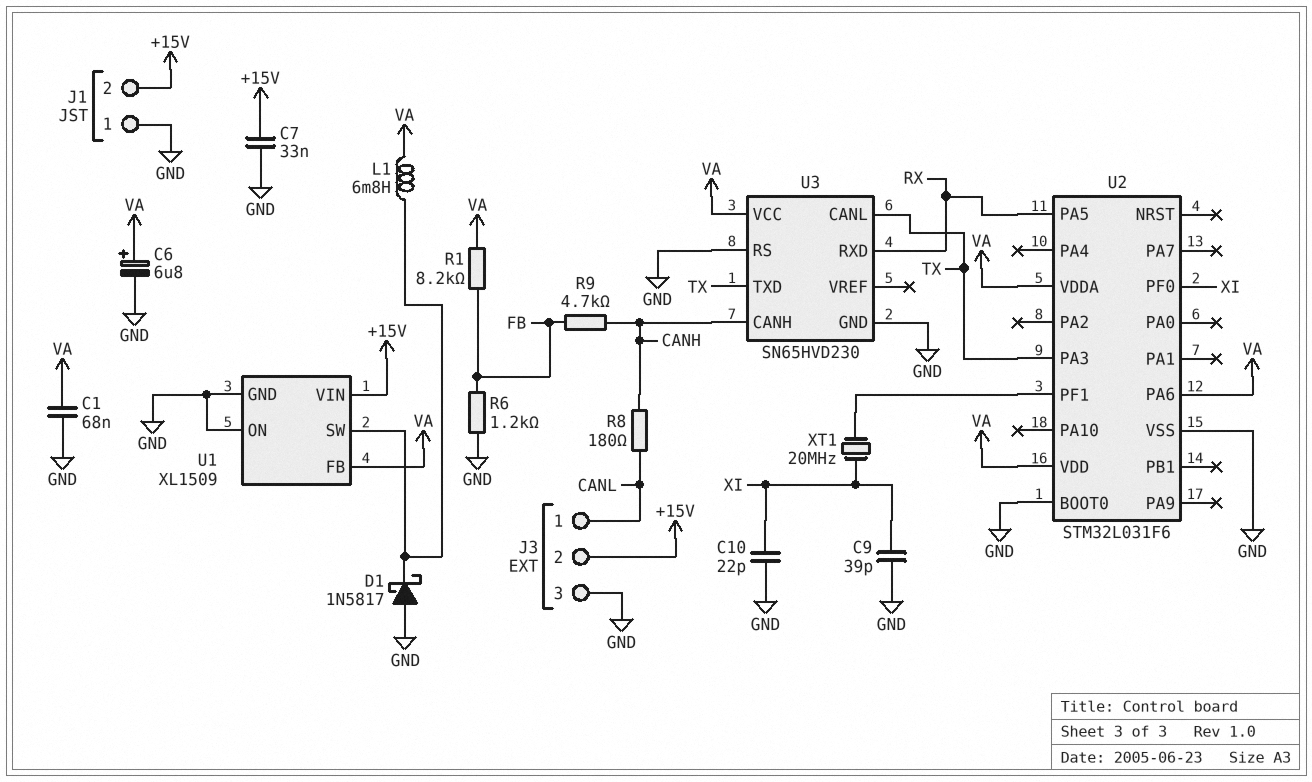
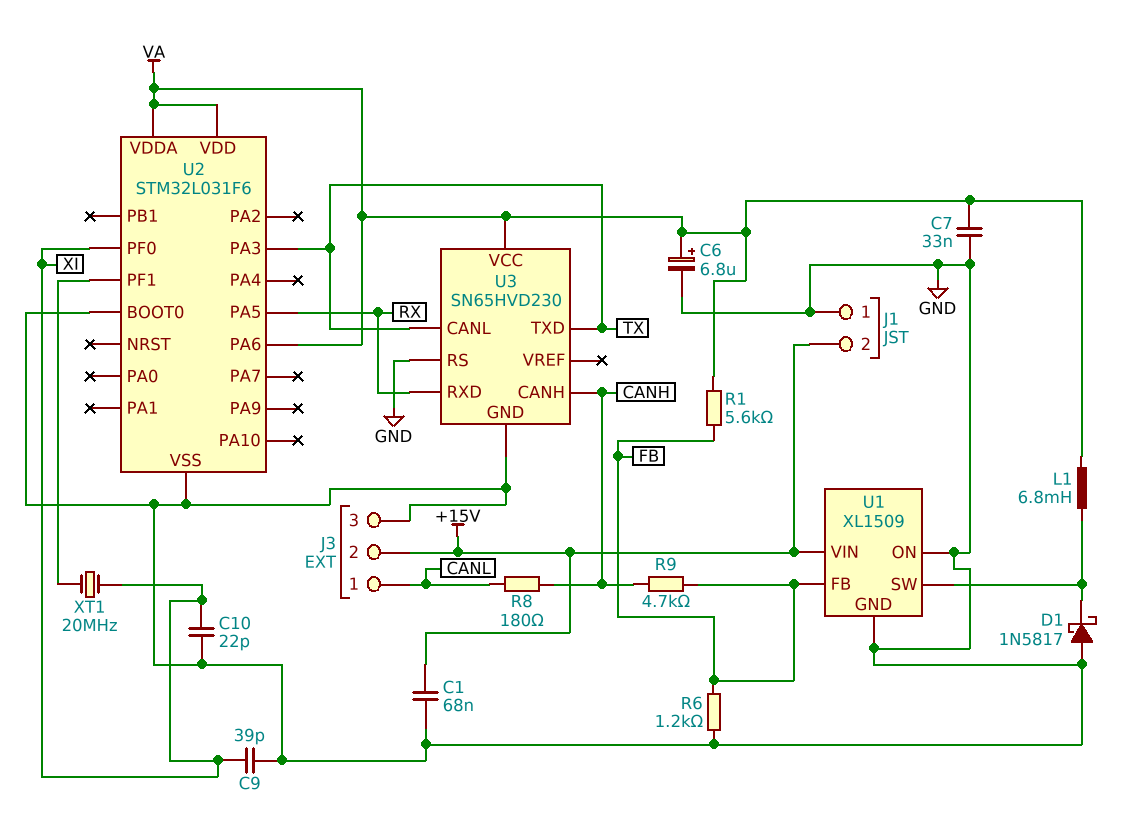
C1: 68nF (GND, VA) -> 68nF (+15V, GND)
C7: 33nF (+15V, GND) -> 33nF (GND, VA)
R1: 8.2k (FB, VA) -> 5.6k (FB, VA)
U1 pin FB: VA -> FB

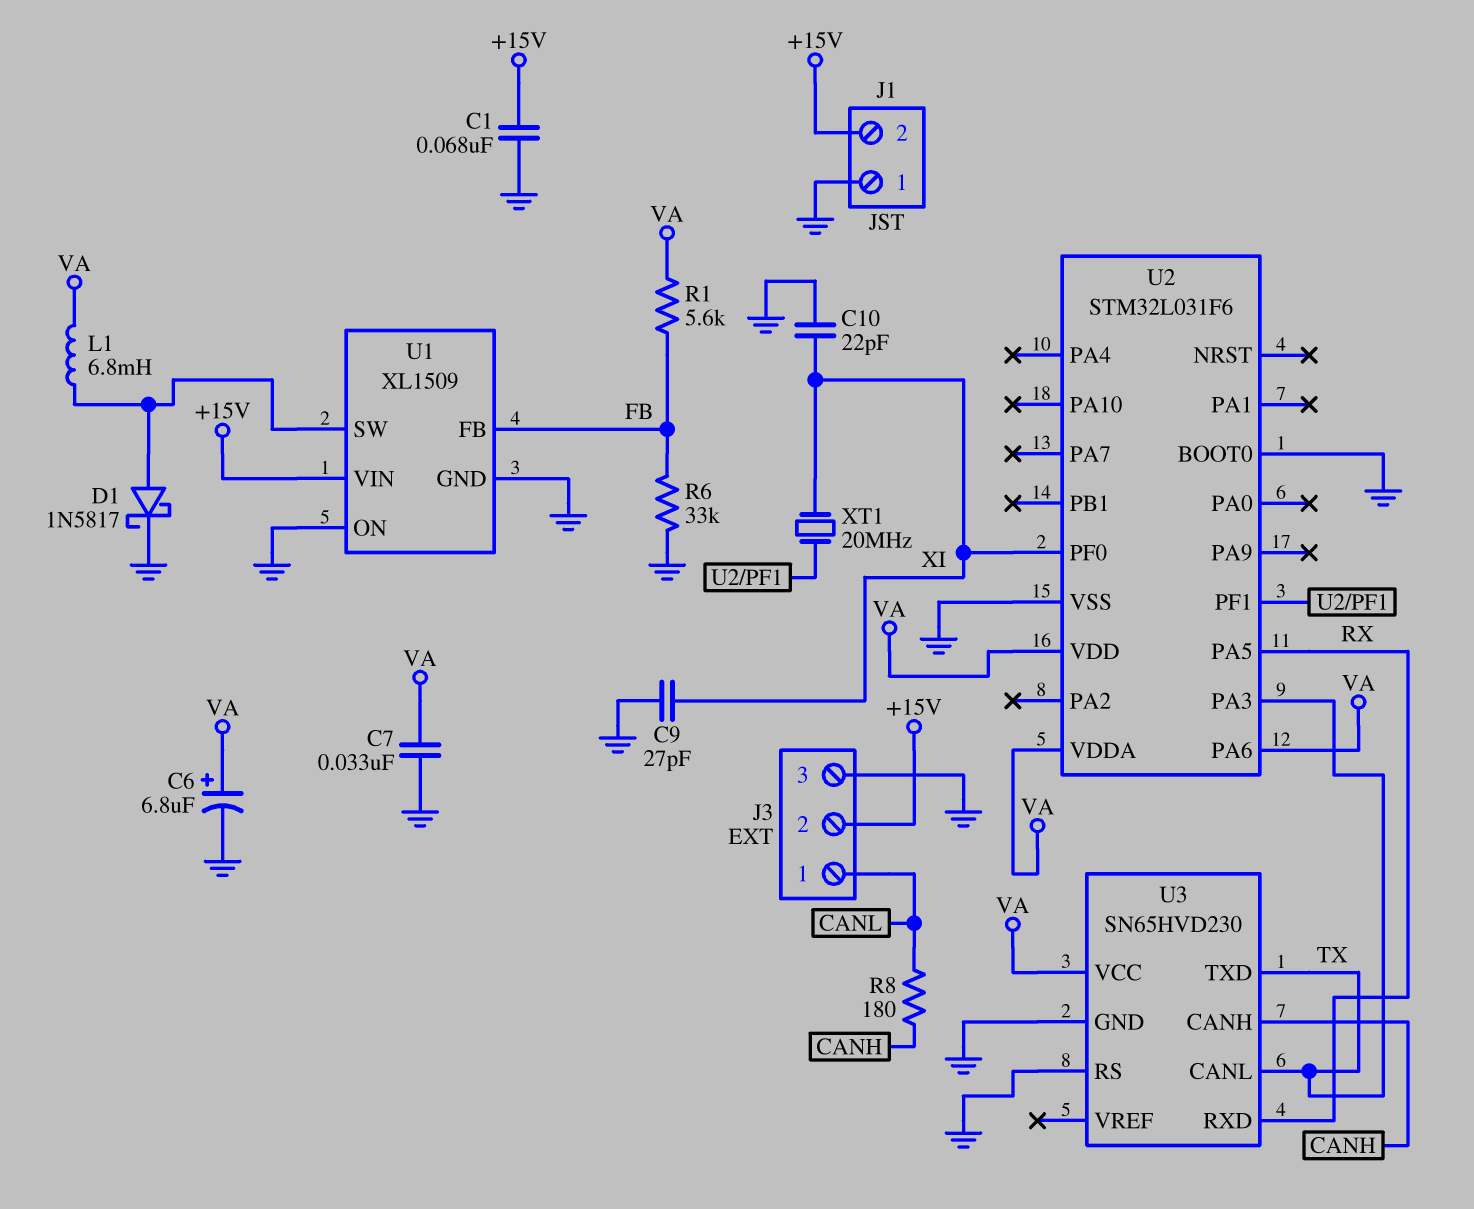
C9: 39pF (GND, XI) -> 27pF (GND, XI)
D1: schottky 1N5817 (A GND, K U1/SW) -> schottky 1N5817 (A U1/SW, K GND)
R6: 1.2k (FB, GND) -> 33k (FB, GND)
R9: 4.7k (CANH, FB) -> none

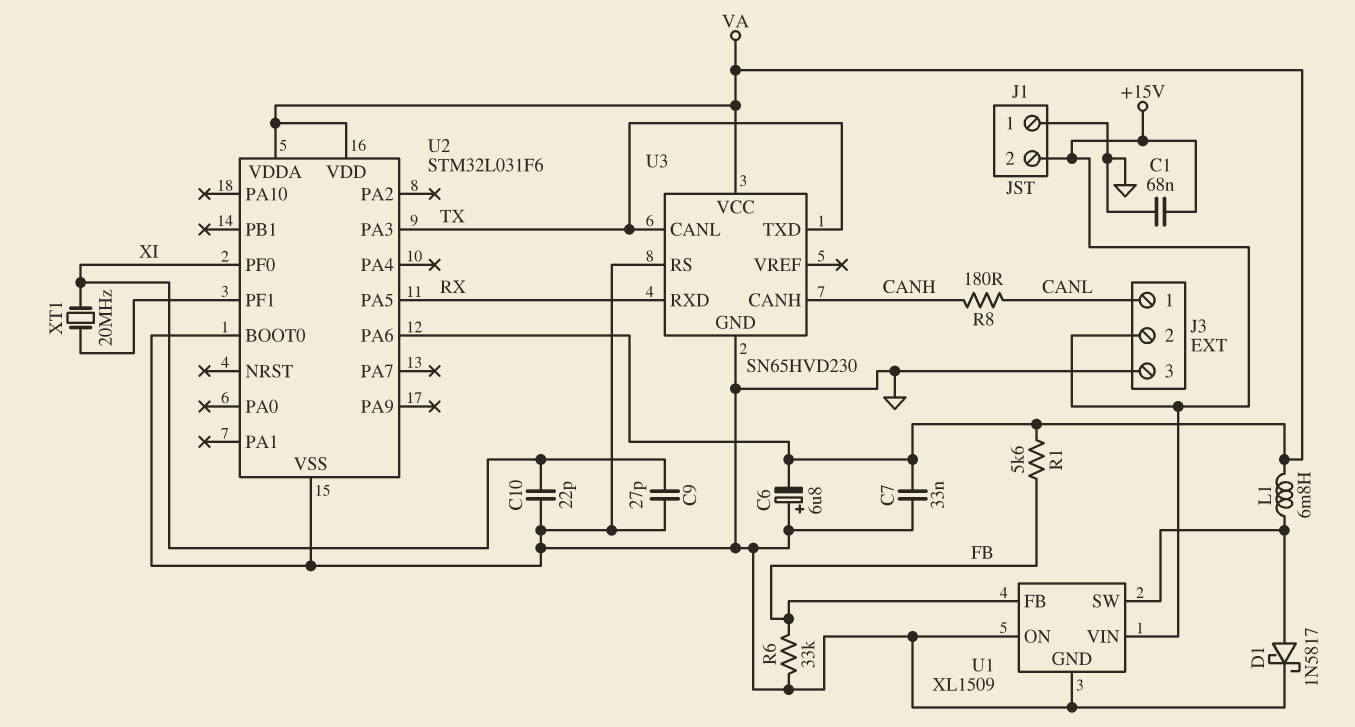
C6: 6.8uF (plus VA, minus GND) -> 6.8uF (plus GND, minus VA)

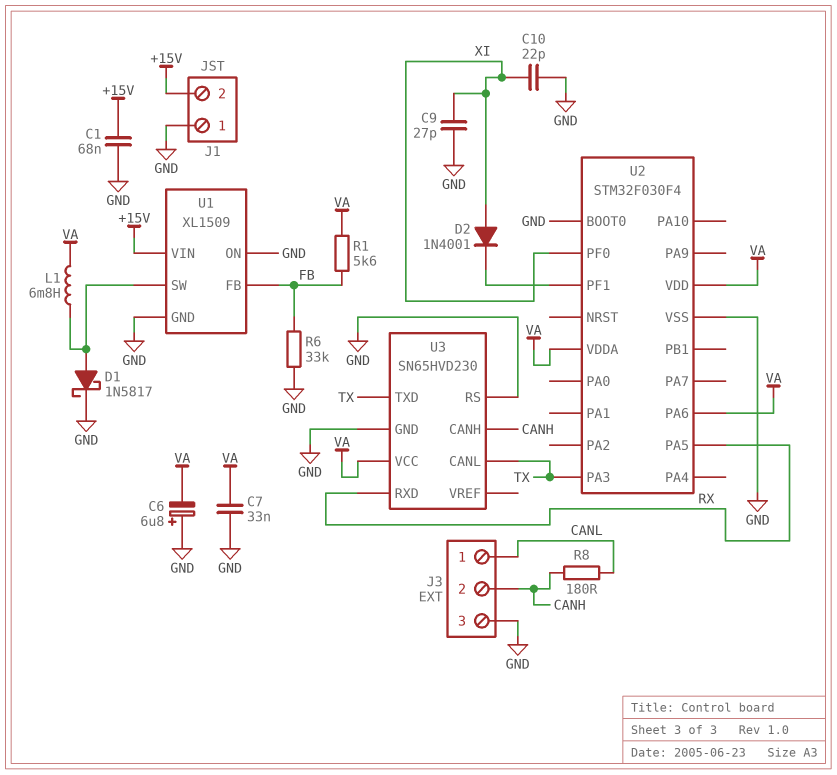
D2: none -> diode 1N4001 (A XI, K U2/PF1)
J3 pin 2: +15V -> CANH
U2: STM32L031F6 -> STM32F030F4
XT1: 20MHz (U2/PF1, XI) -> none

